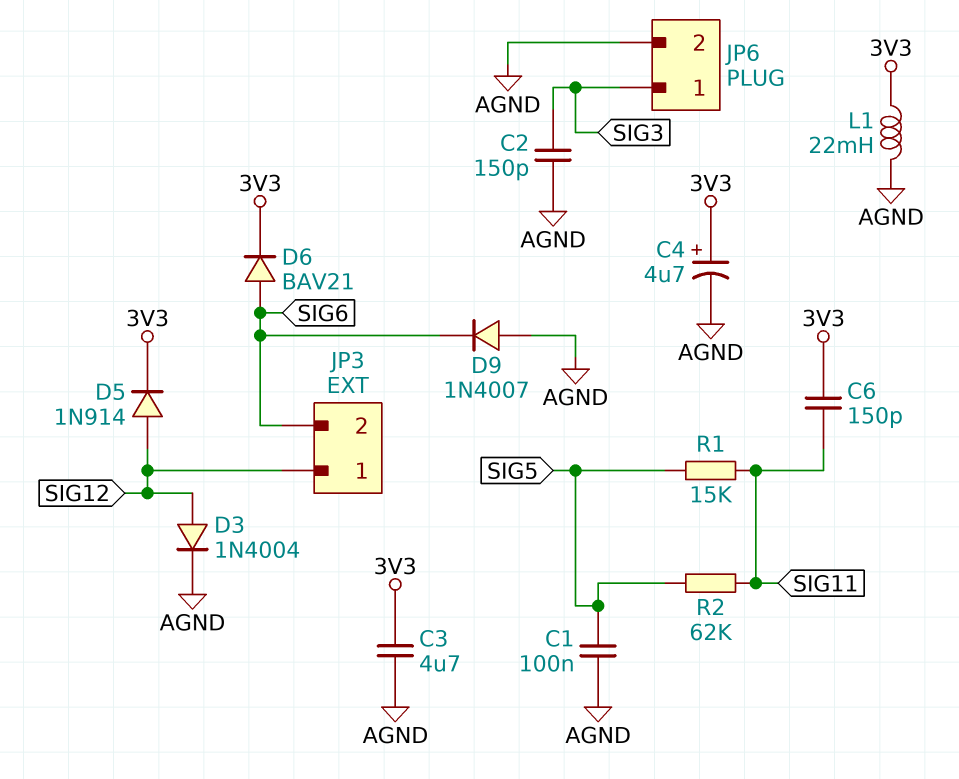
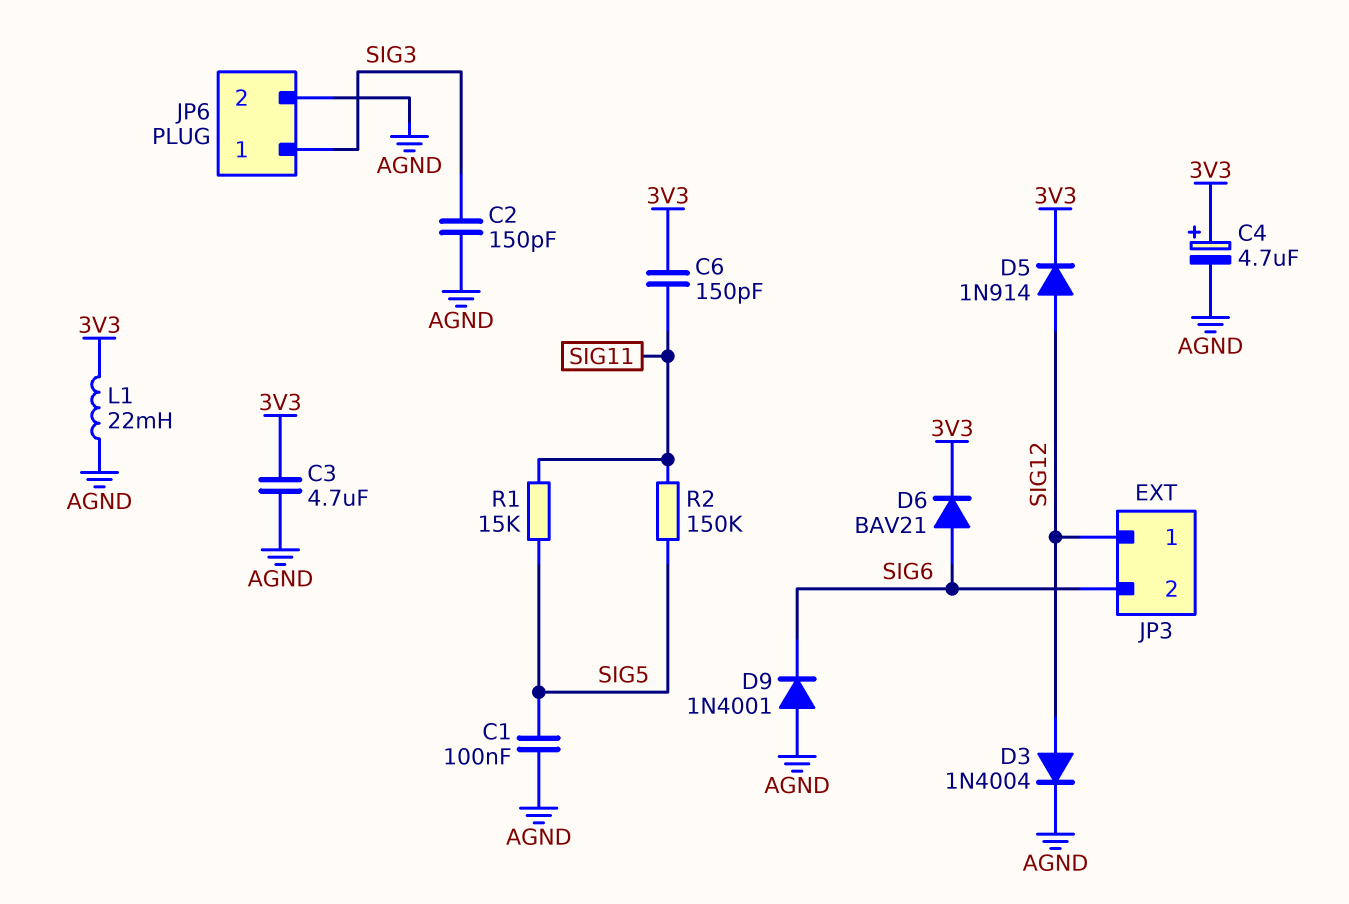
D9: diode 1N4007 (A AGND, K SIG6) -> diode 1N4001 (A AGND, K SIG6)
R2: 62k (SIG5, SIG11) -> 150k (SIG5, SIG11)

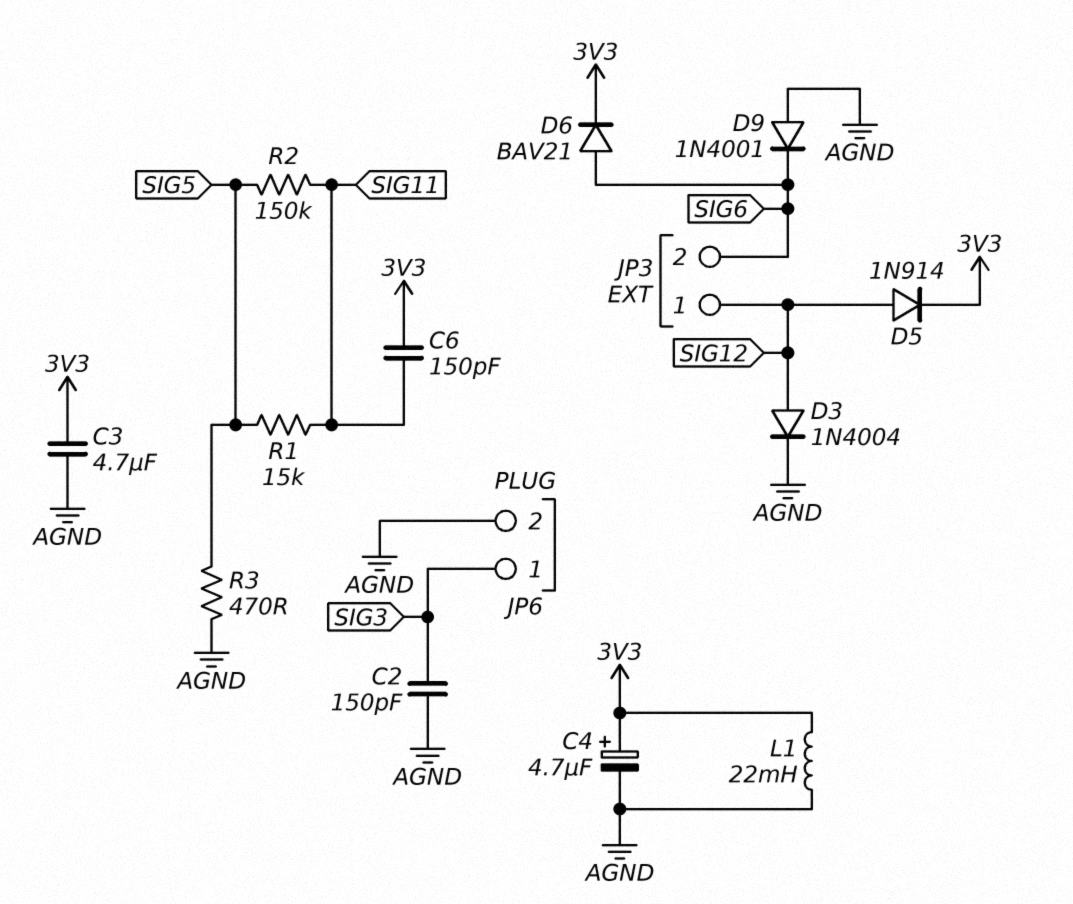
C1: 100nF (AGND, SIG5) -> none
R3: none -> 470 (AGND, SIG5)

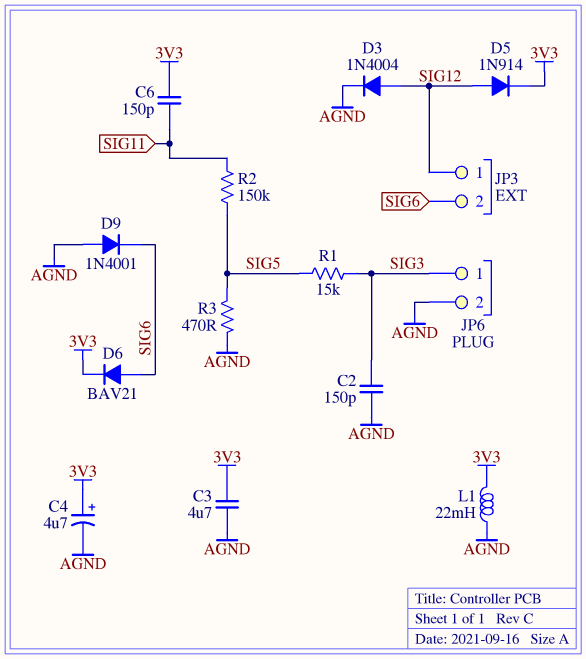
R1: 15k (SIG5, SIG11) -> 15k (SIG3, SIG5)

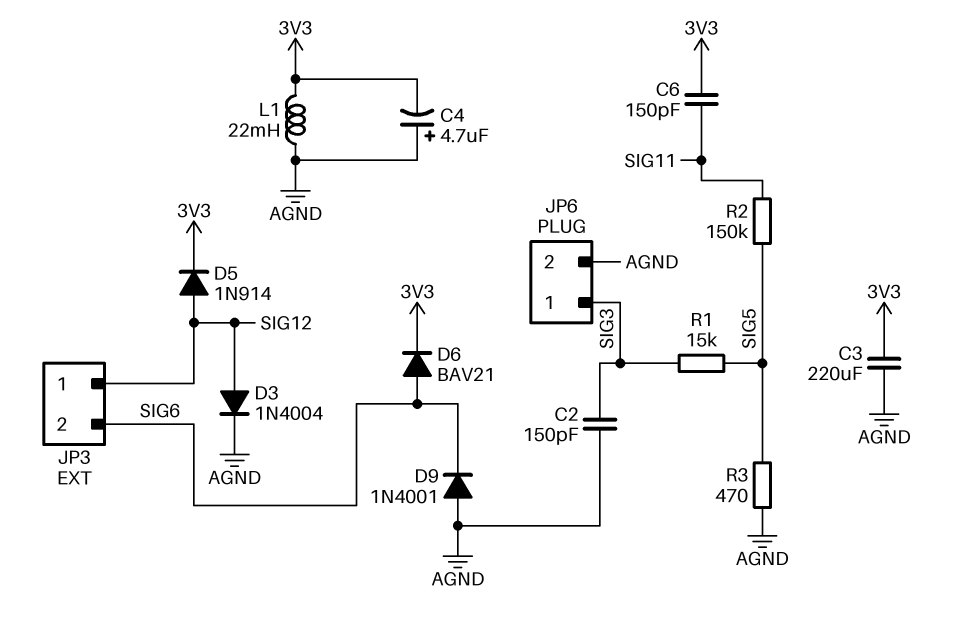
C3: 4.7uF (3V3, AGND) -> 220uF (3V3, AGND)
C4: 4.7uF (plus 3V3, minus AGND) -> 4.7uF (plus AGND, minus 3V3)

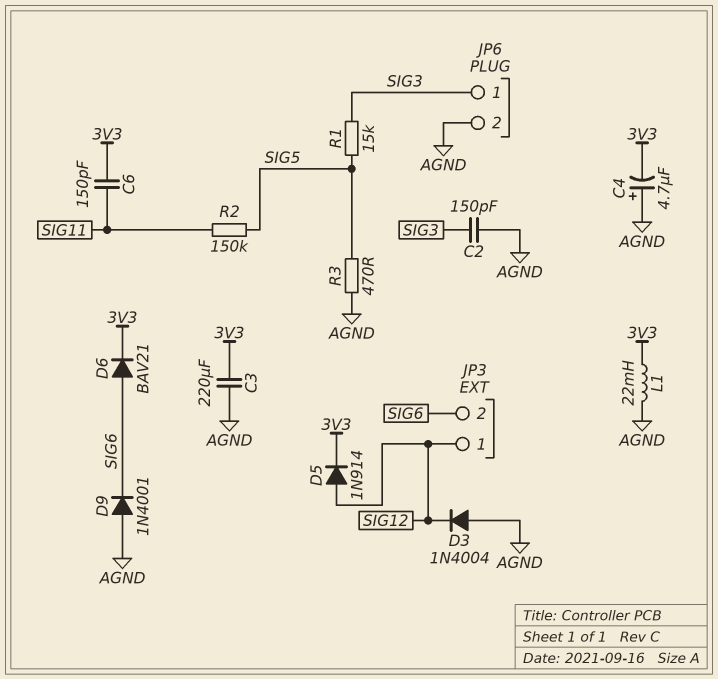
D3: diode 1N4004 (A SIG12, K AGND) -> diode 1N4004 (A AGND, K SIG12)

